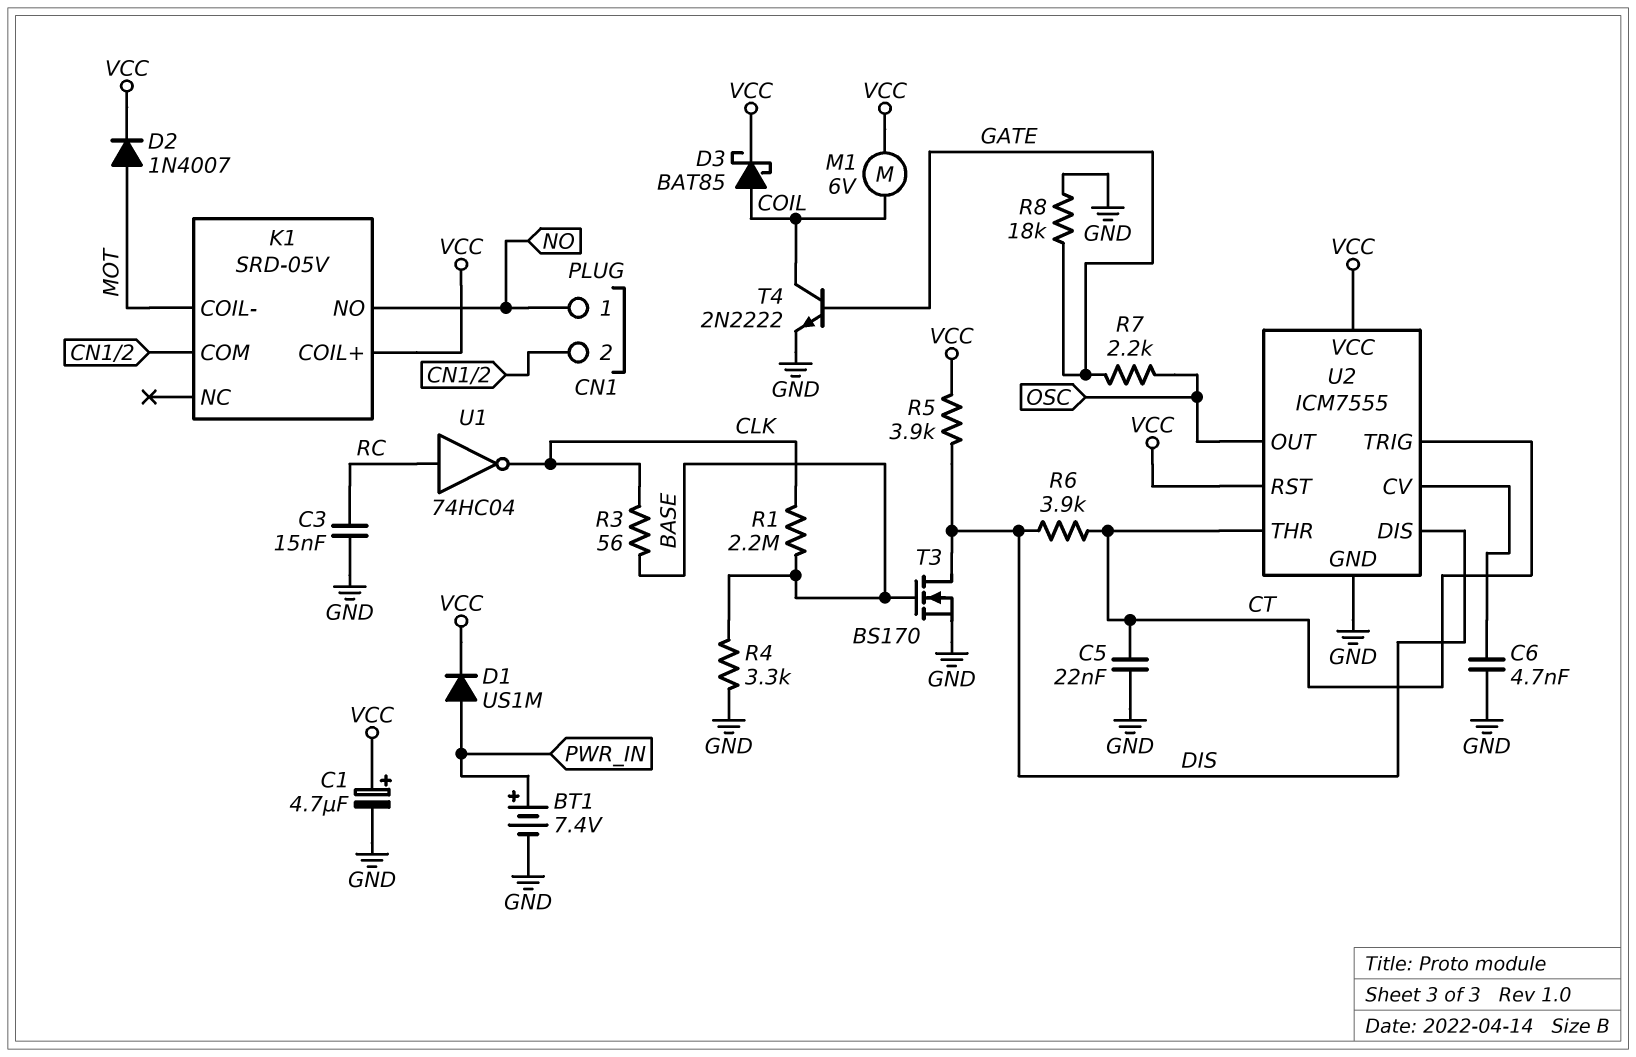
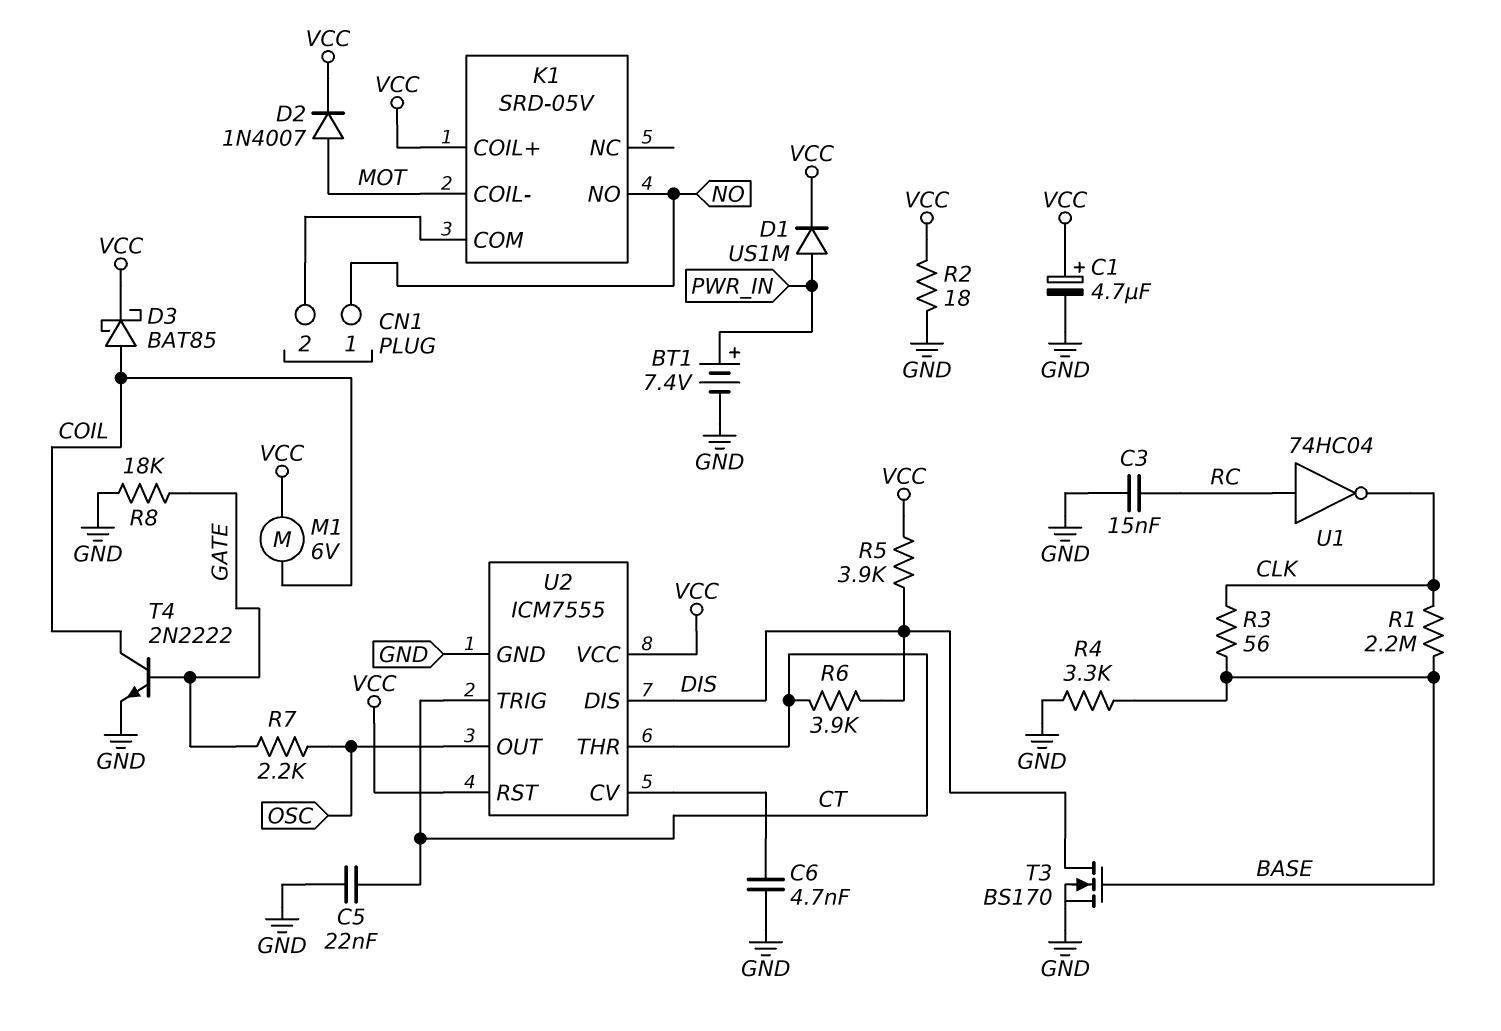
R2: none -> 18 (GND, VCC)

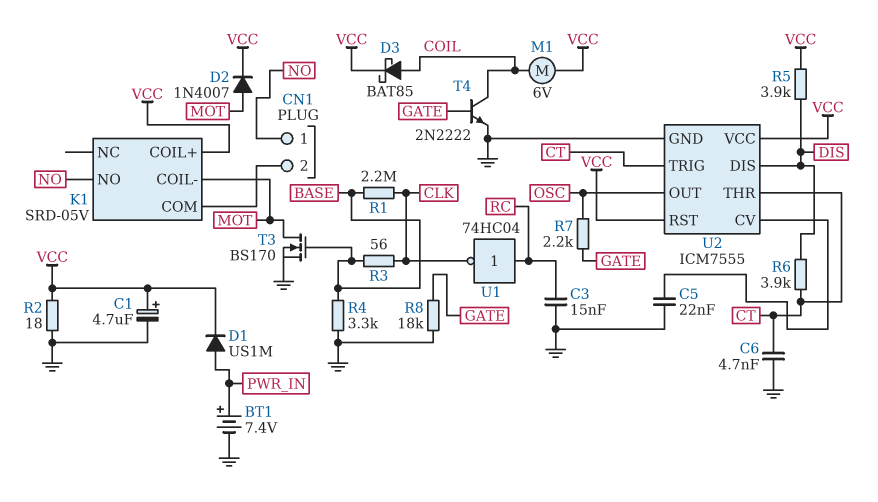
C5: 22nF (CT, GND) -> 22nF (GND, U2/CV)
C6: 4.7nF (GND, U2/CV) -> 4.7nF (CT, GND)
T3: NMOS BS170 (G BASE, D DIS, S GND) -> NMOS BS170 (G BASE, D MOT, S GND)

